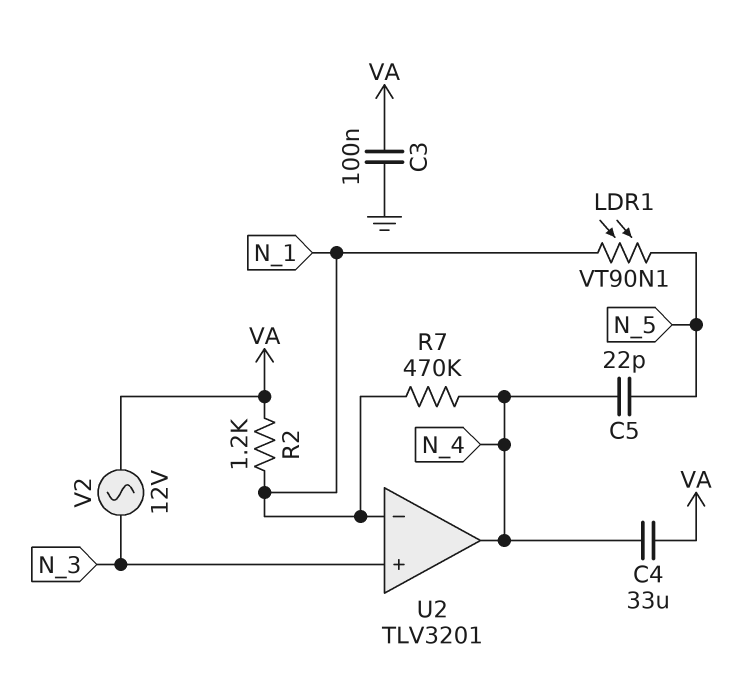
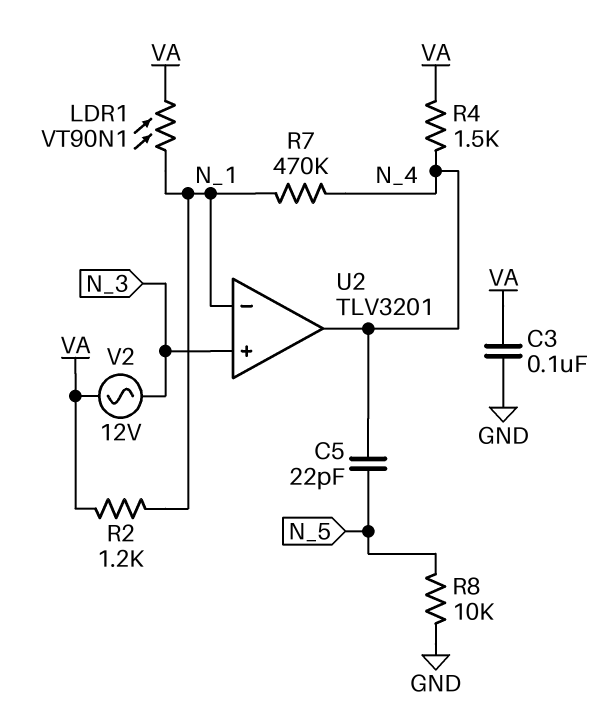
C4: 33uF (N_4, VA) -> none
LDR1: VT90N1 (N_1, N_5) -> VT90N1 (N_1, VA)
R4: none -> 1.5k (N_4, VA)
R8: none -> 10k (GND, N_5)

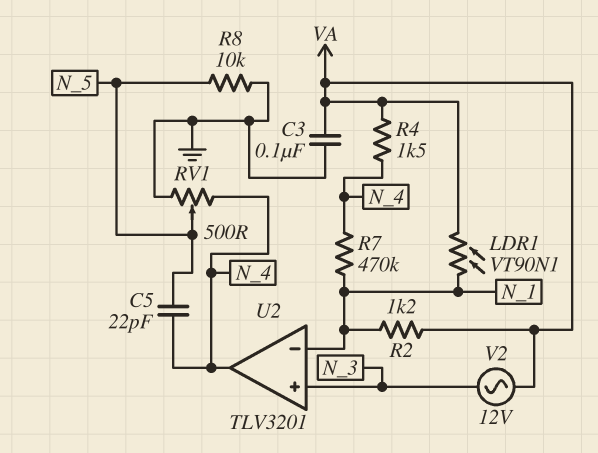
RV1: none -> 500 (GND, N_4, wiper N_5)

